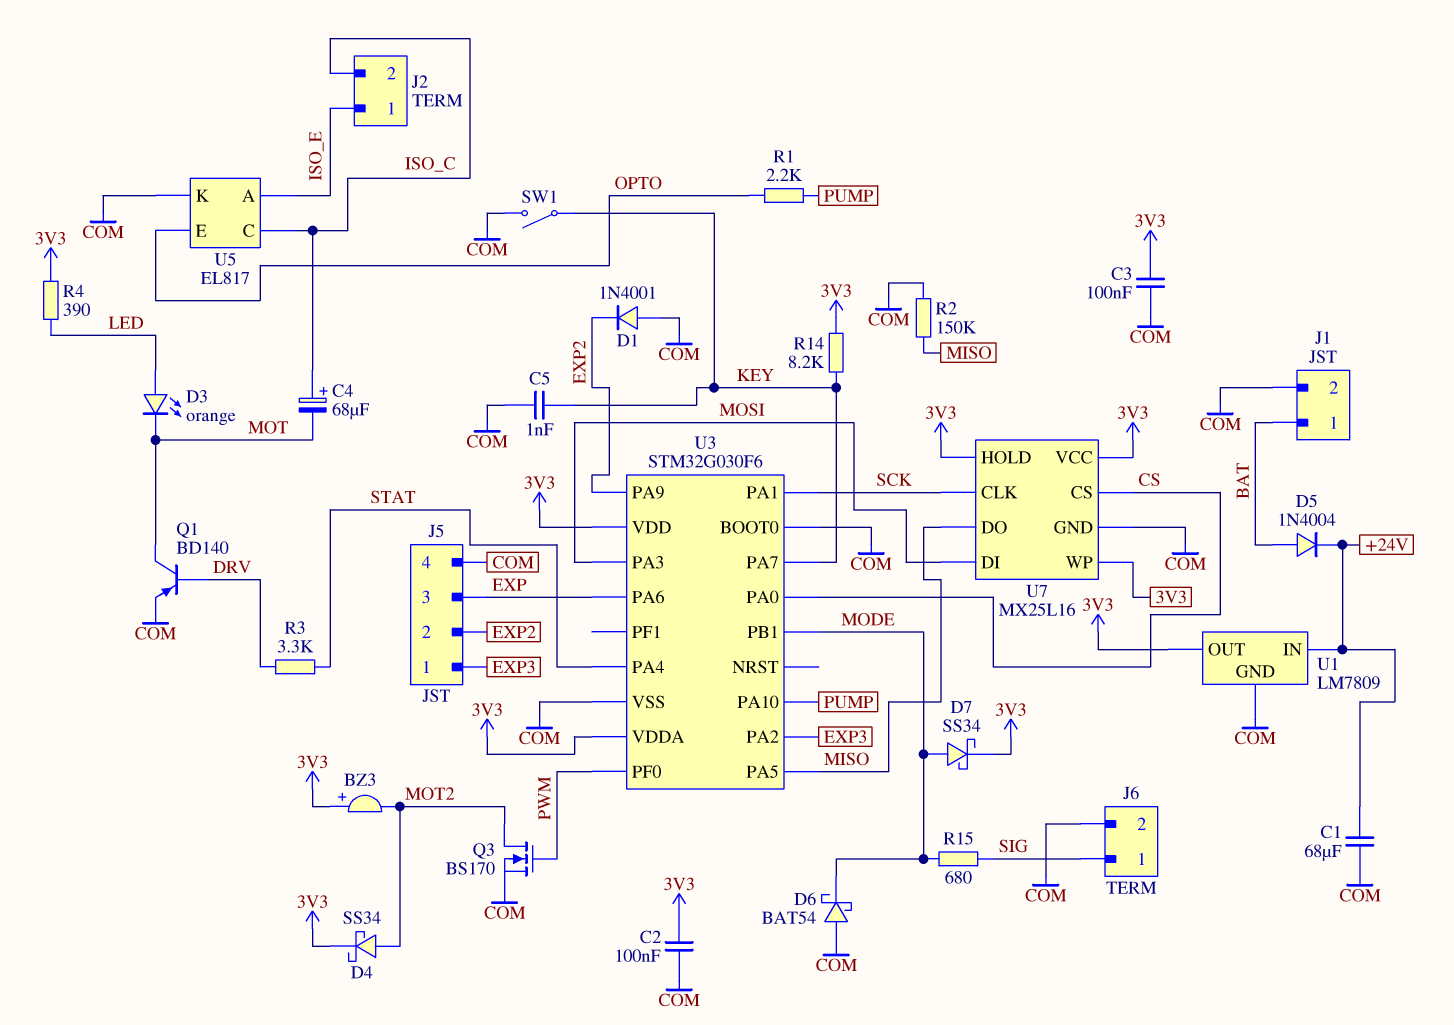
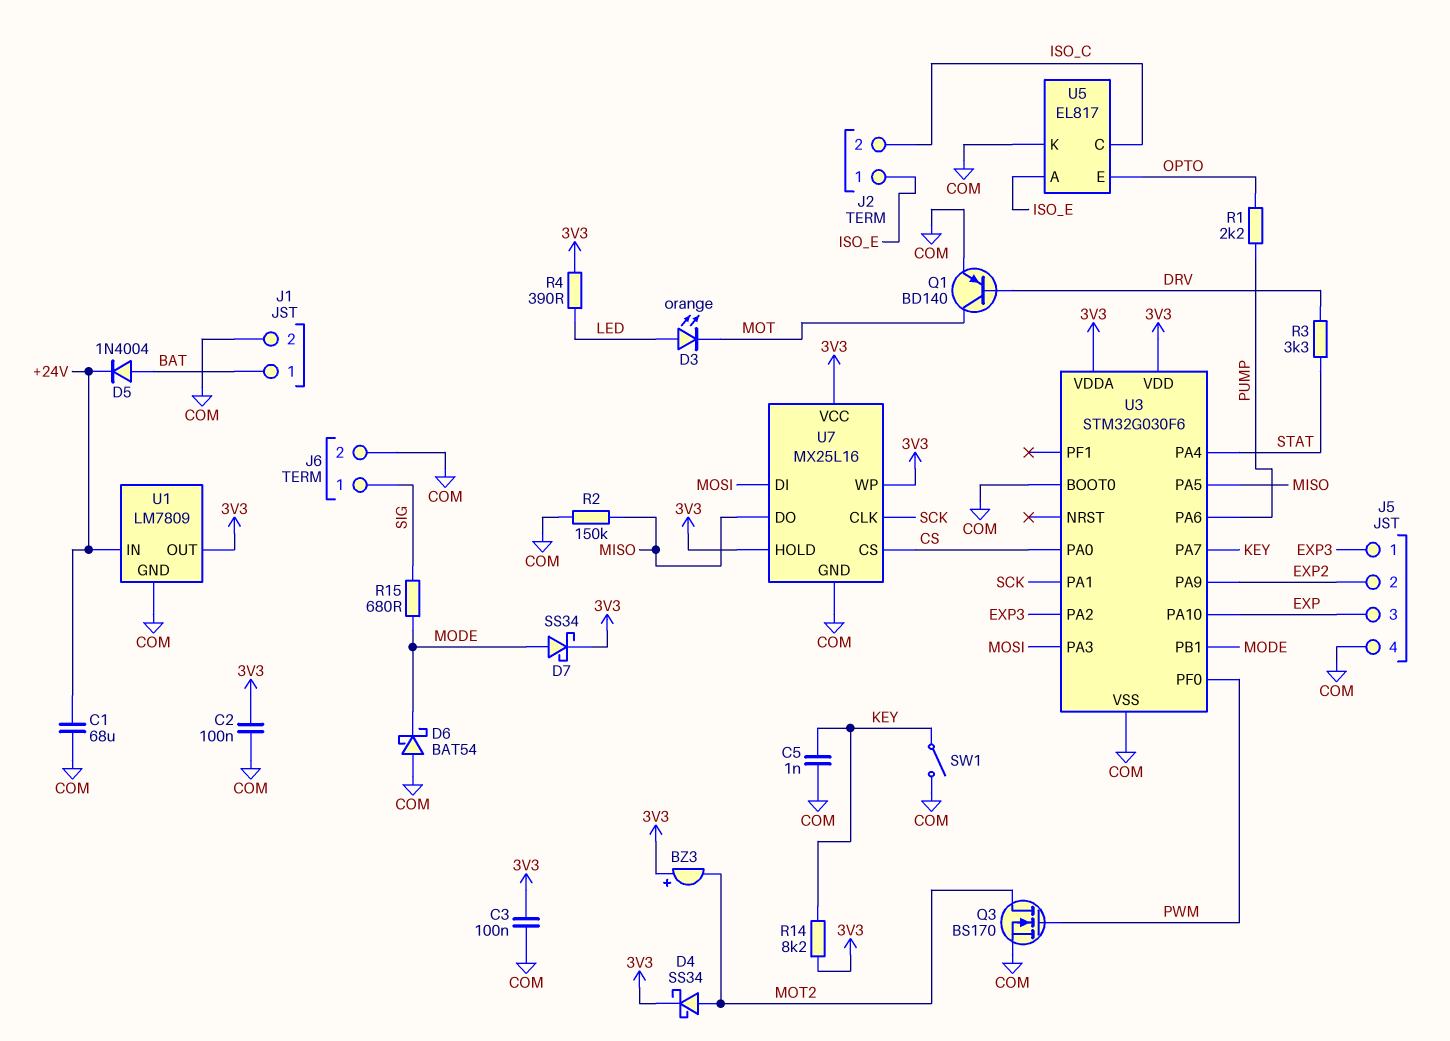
C4: 68uF (plus ISO_C, minus MOT) -> none
D1: diode 1N4001 (A COM, K EXP2) -> none
U3 pin PA6: EXP -> PUMP
U3 pin PA10: PUMP -> EXP

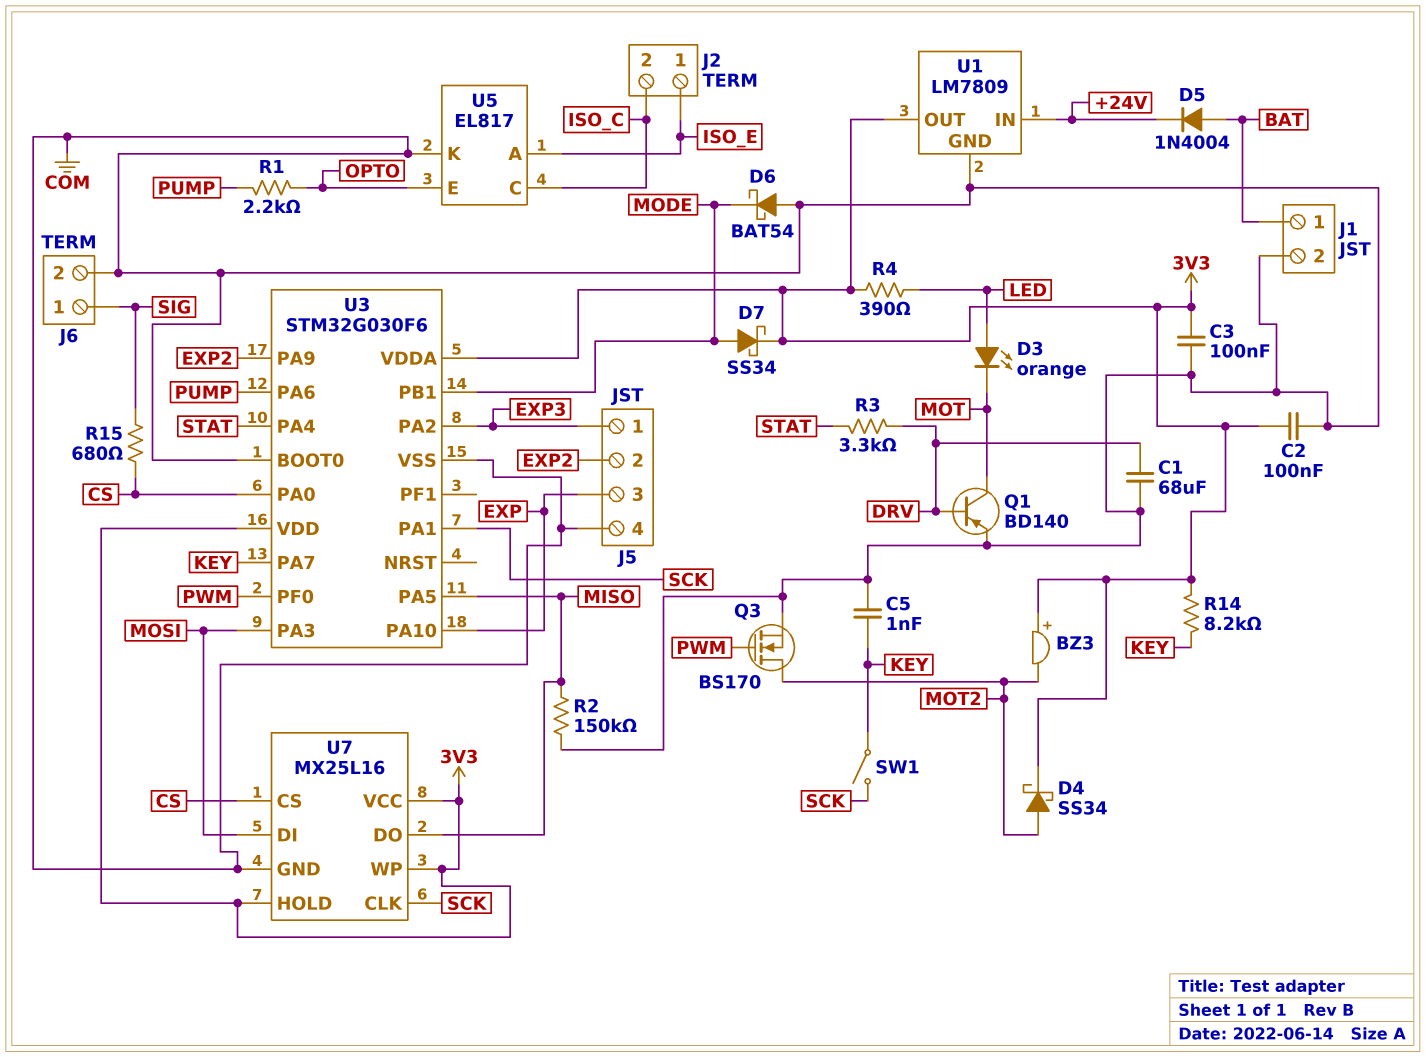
C1: 68uF (+24V, COM) -> 68uF (COM, DRV)
R15: 680 (MODE, SIG) -> 680 (CS, SIG)
SW1: switch (COM, KEY) -> switch (KEY, SCK)

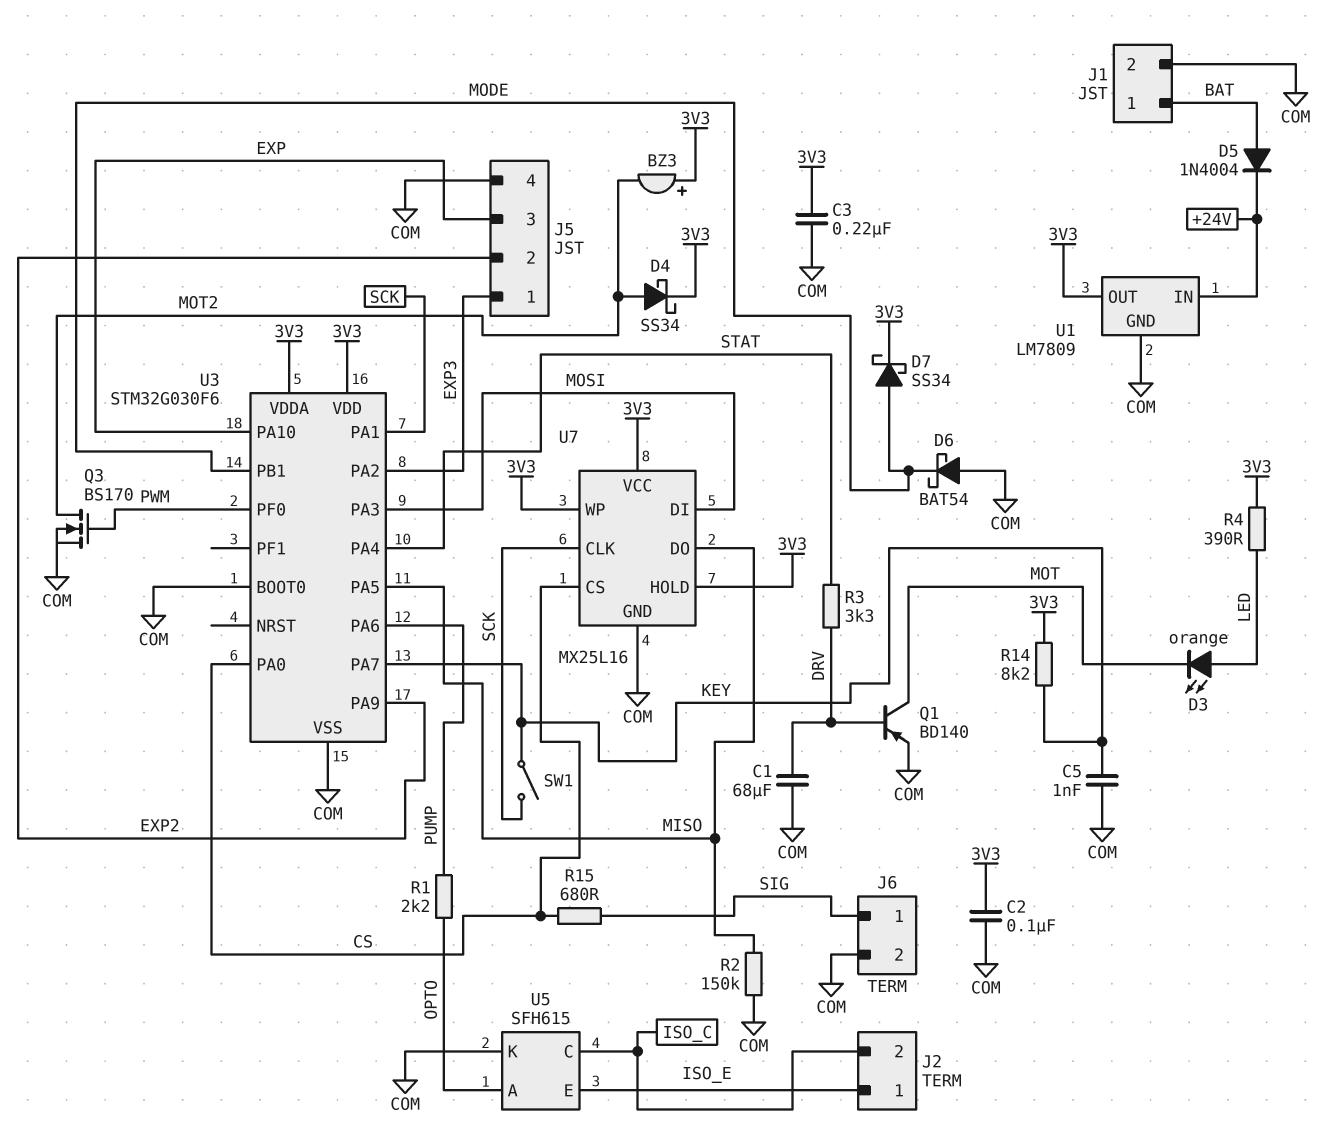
C3: 100nF (3V3, COM) -> 220nF (3V3, COM)
U5: EL817 -> SFH615
U5 pin A: ISO_E -> OPTO
U5 pin E: OPTO -> ISO_E

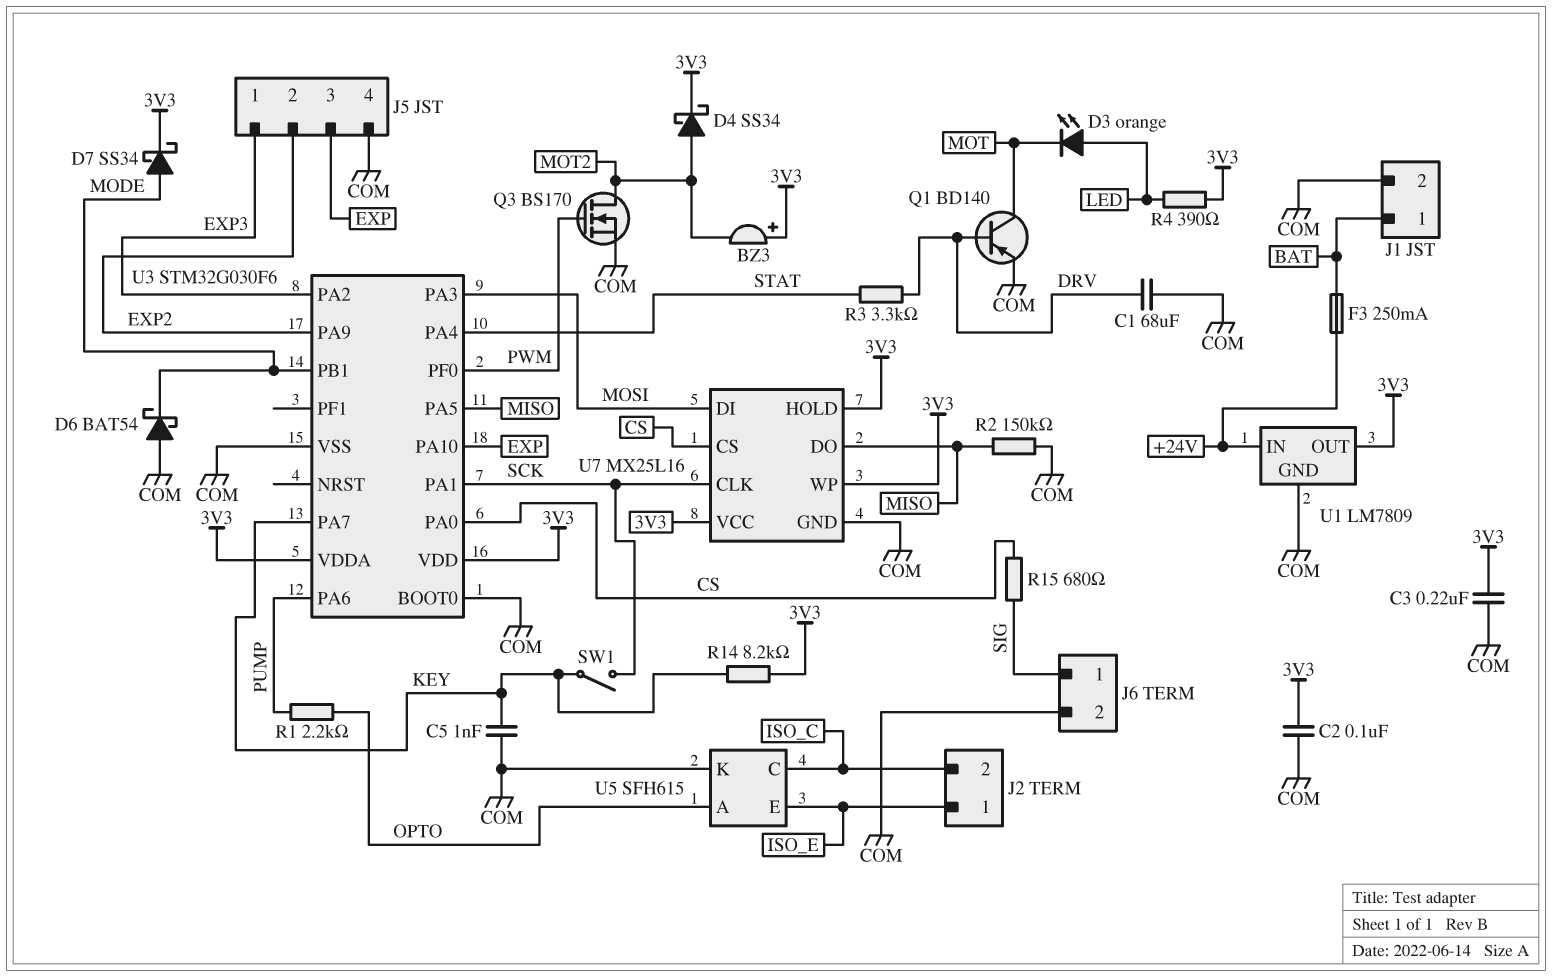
D5: diode 1N4004 (A BAT, K +24V) -> none
F3: none -> 250mA (+24V, BAT)

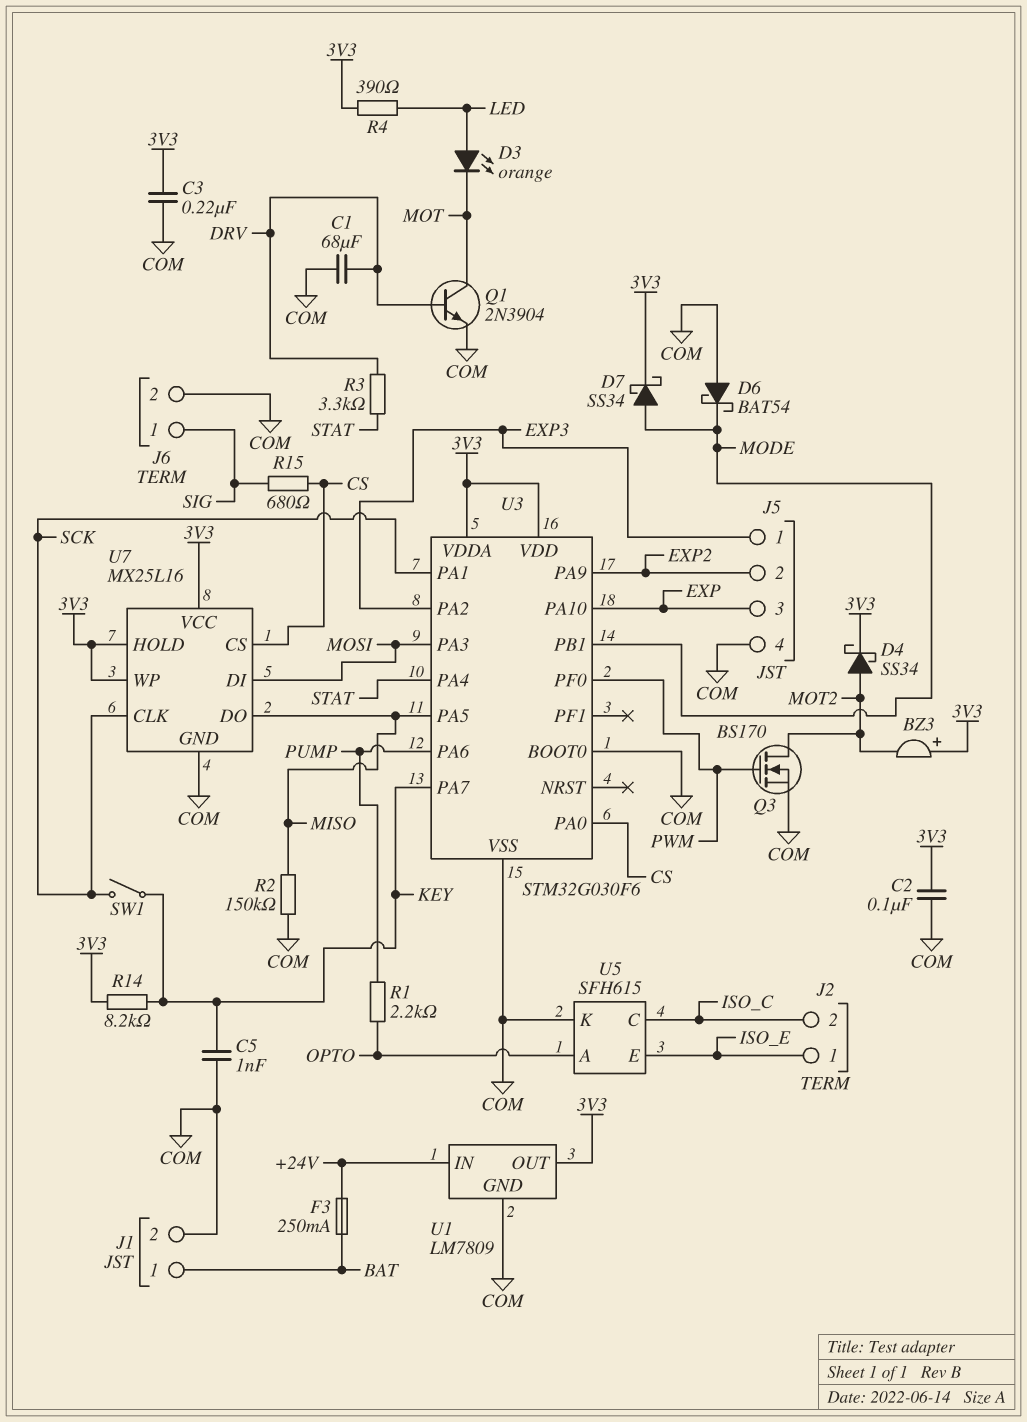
Q1: PNP BD140 (B DRV, C MOT, E COM) -> NPN 2N3904 (B DRV, C MOT, E COM)

